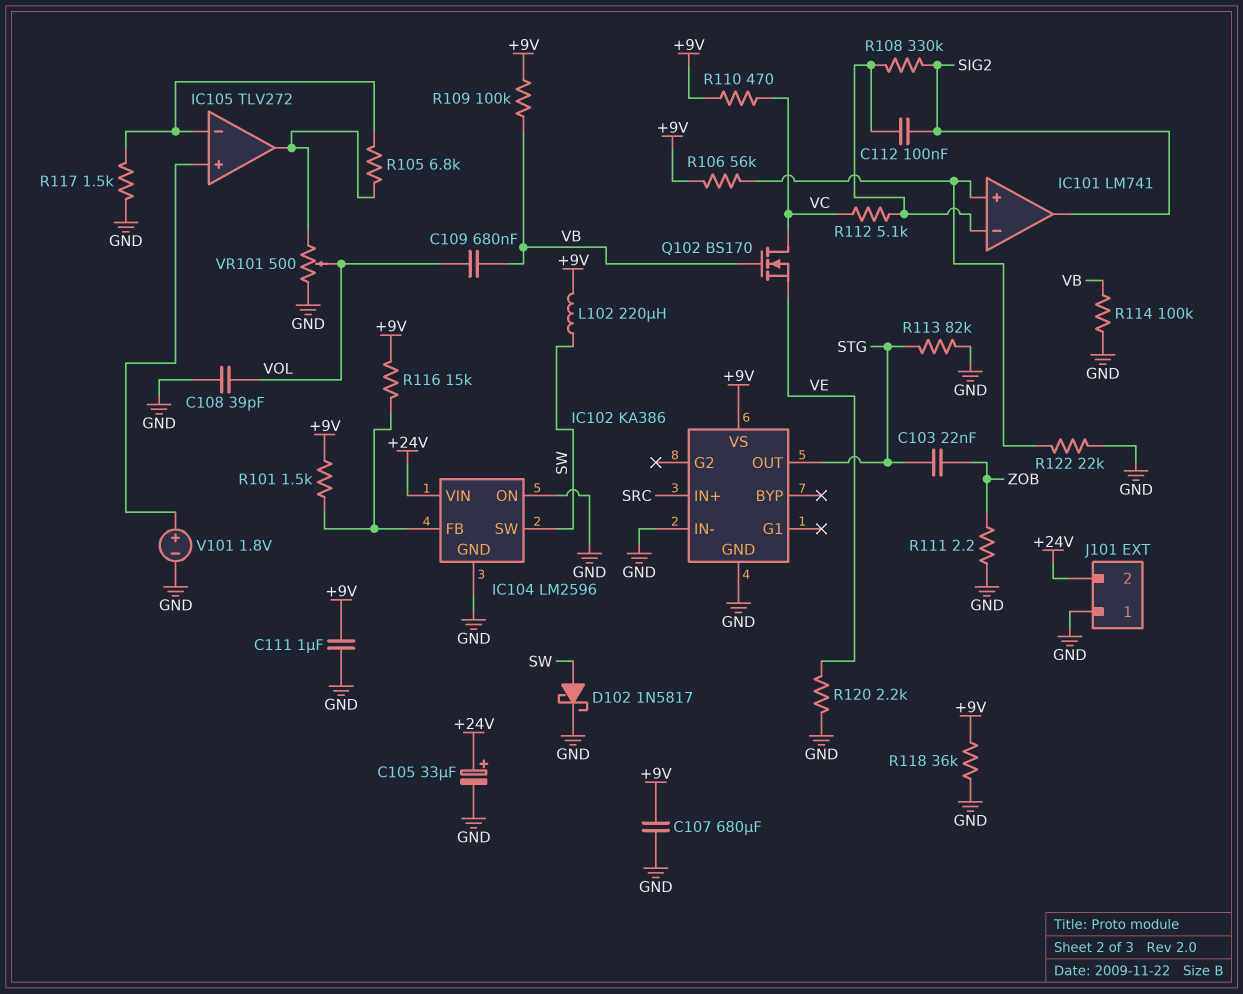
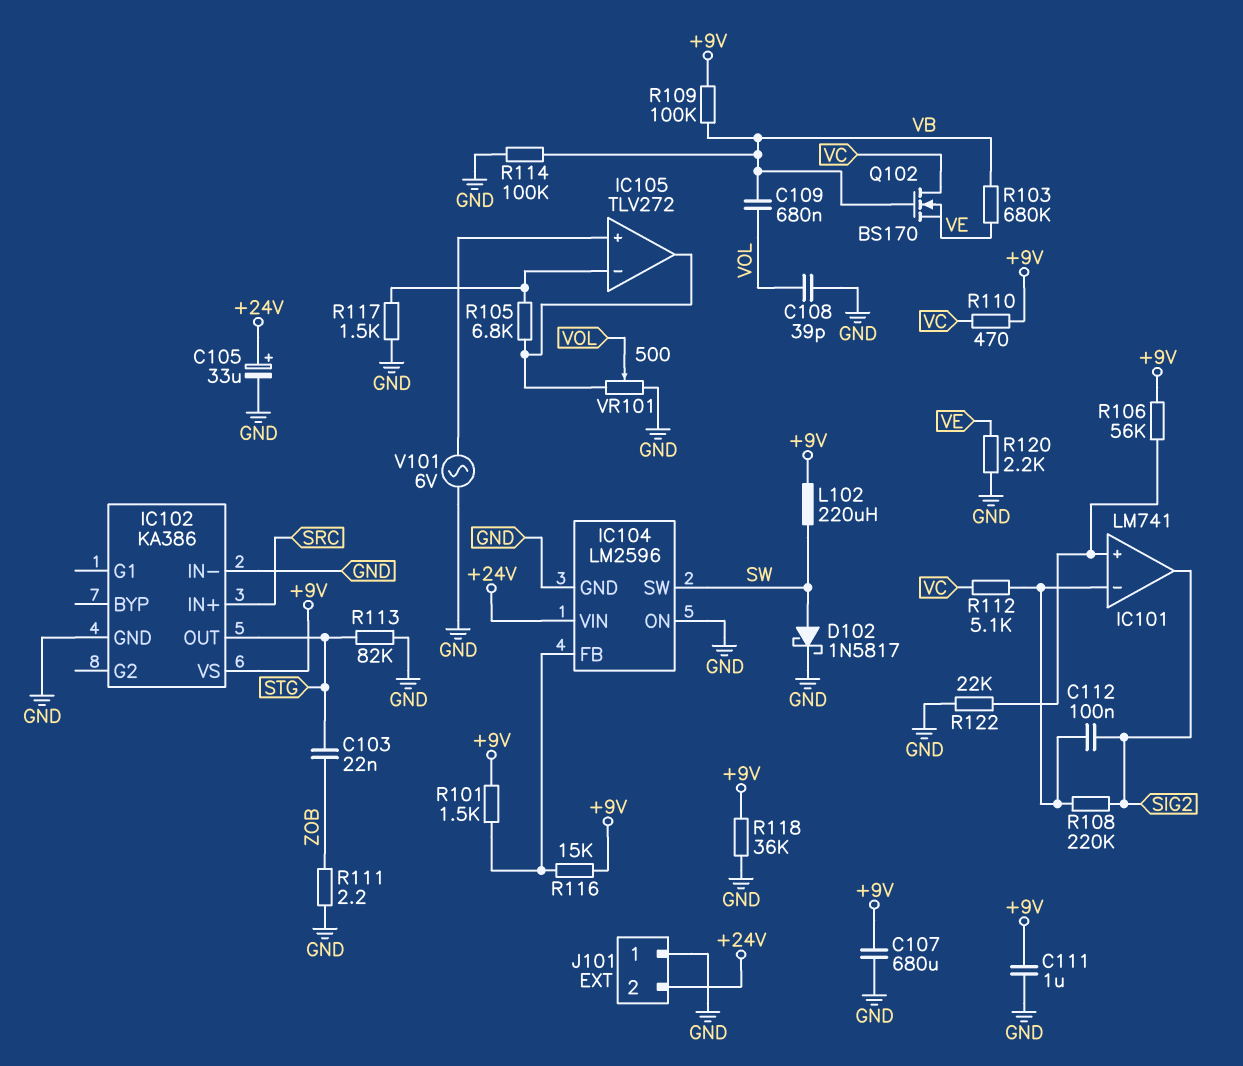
R103: none -> 680k (VB, VE)
R108: 330k (IC101/in-, SIG2) -> 220k (IC101/in-, SIG2)
V101: 1.8V (plus IC105/in+, minus GND) -> AC 6V (GND, IC105/in+)

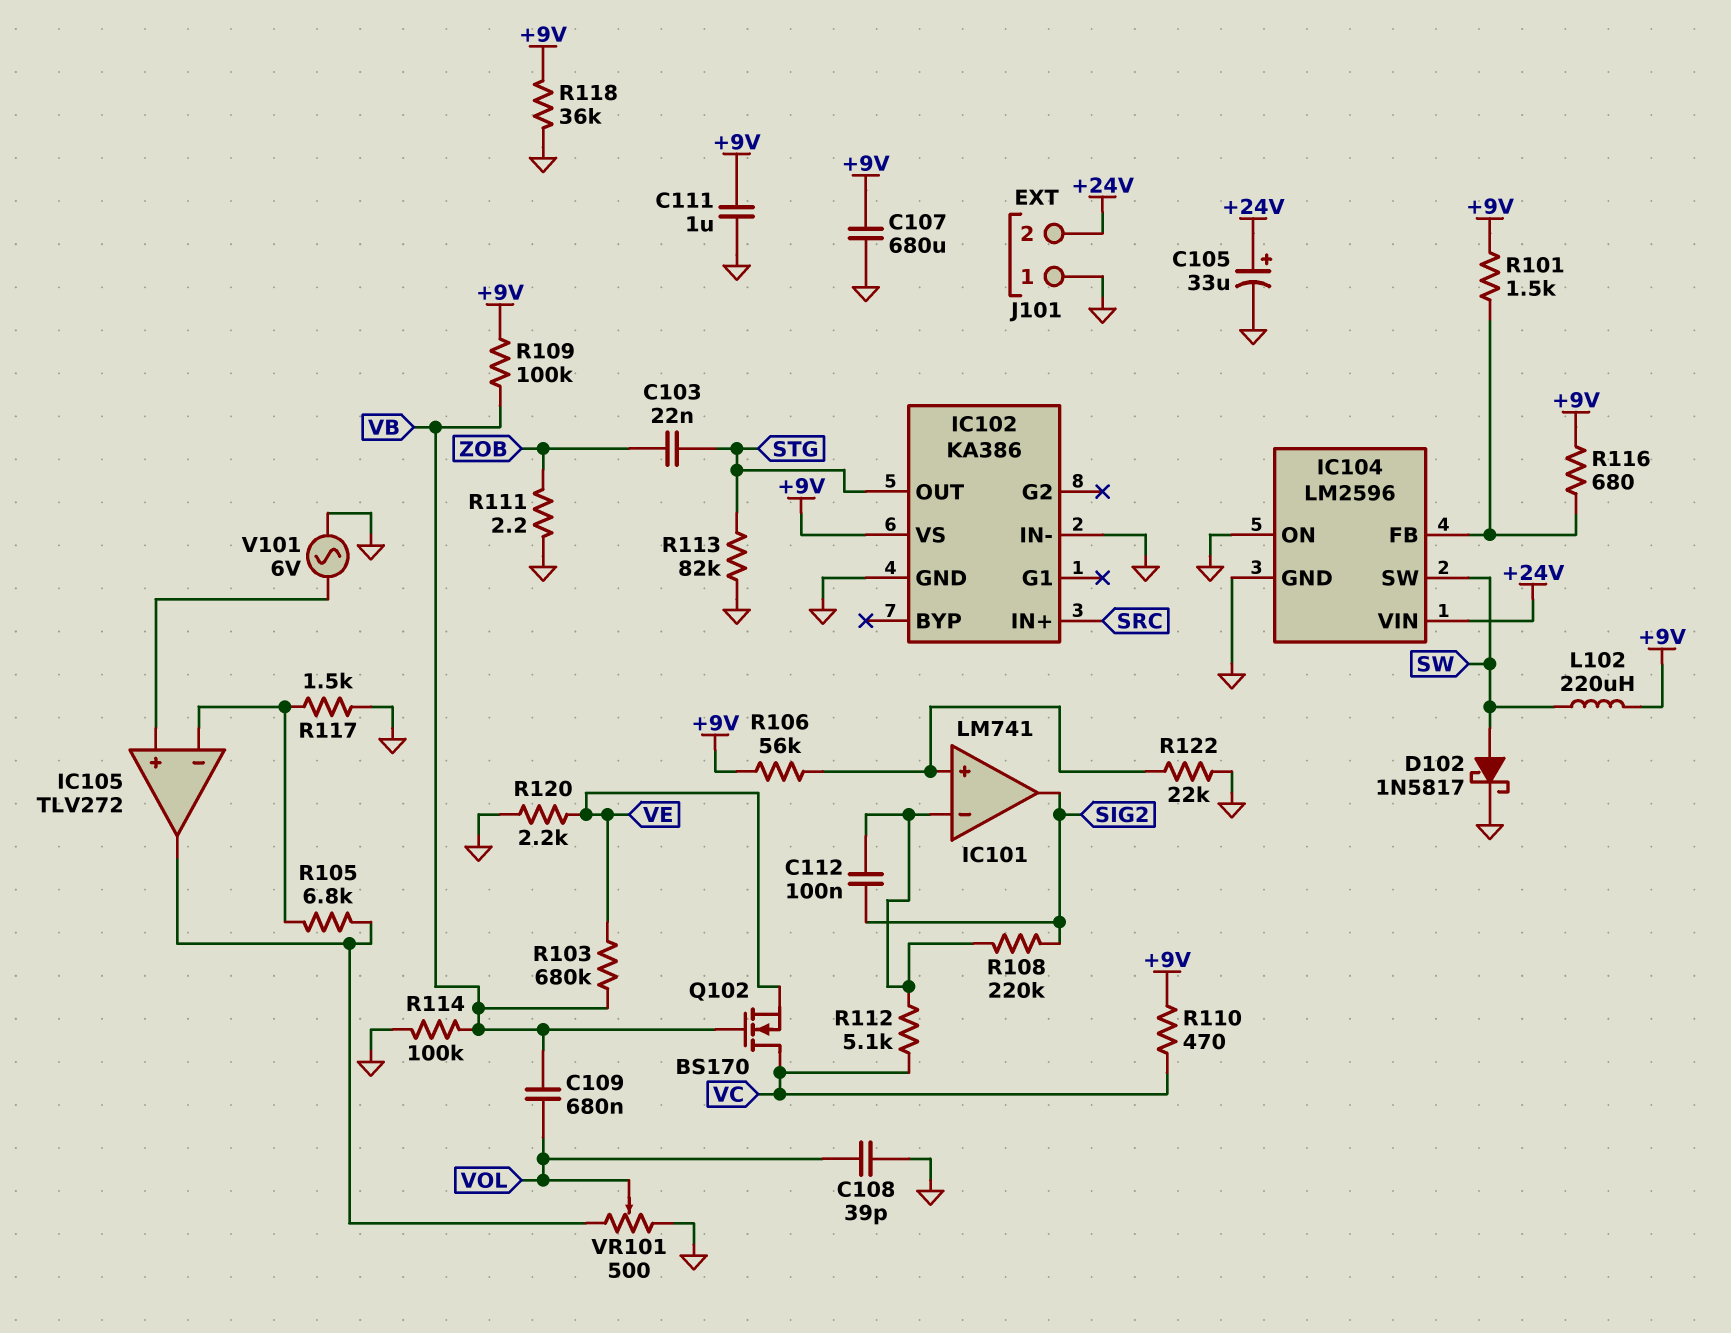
R116: 15k (+9V, IC104/FB) -> 680 (+9V, IC104/FB)

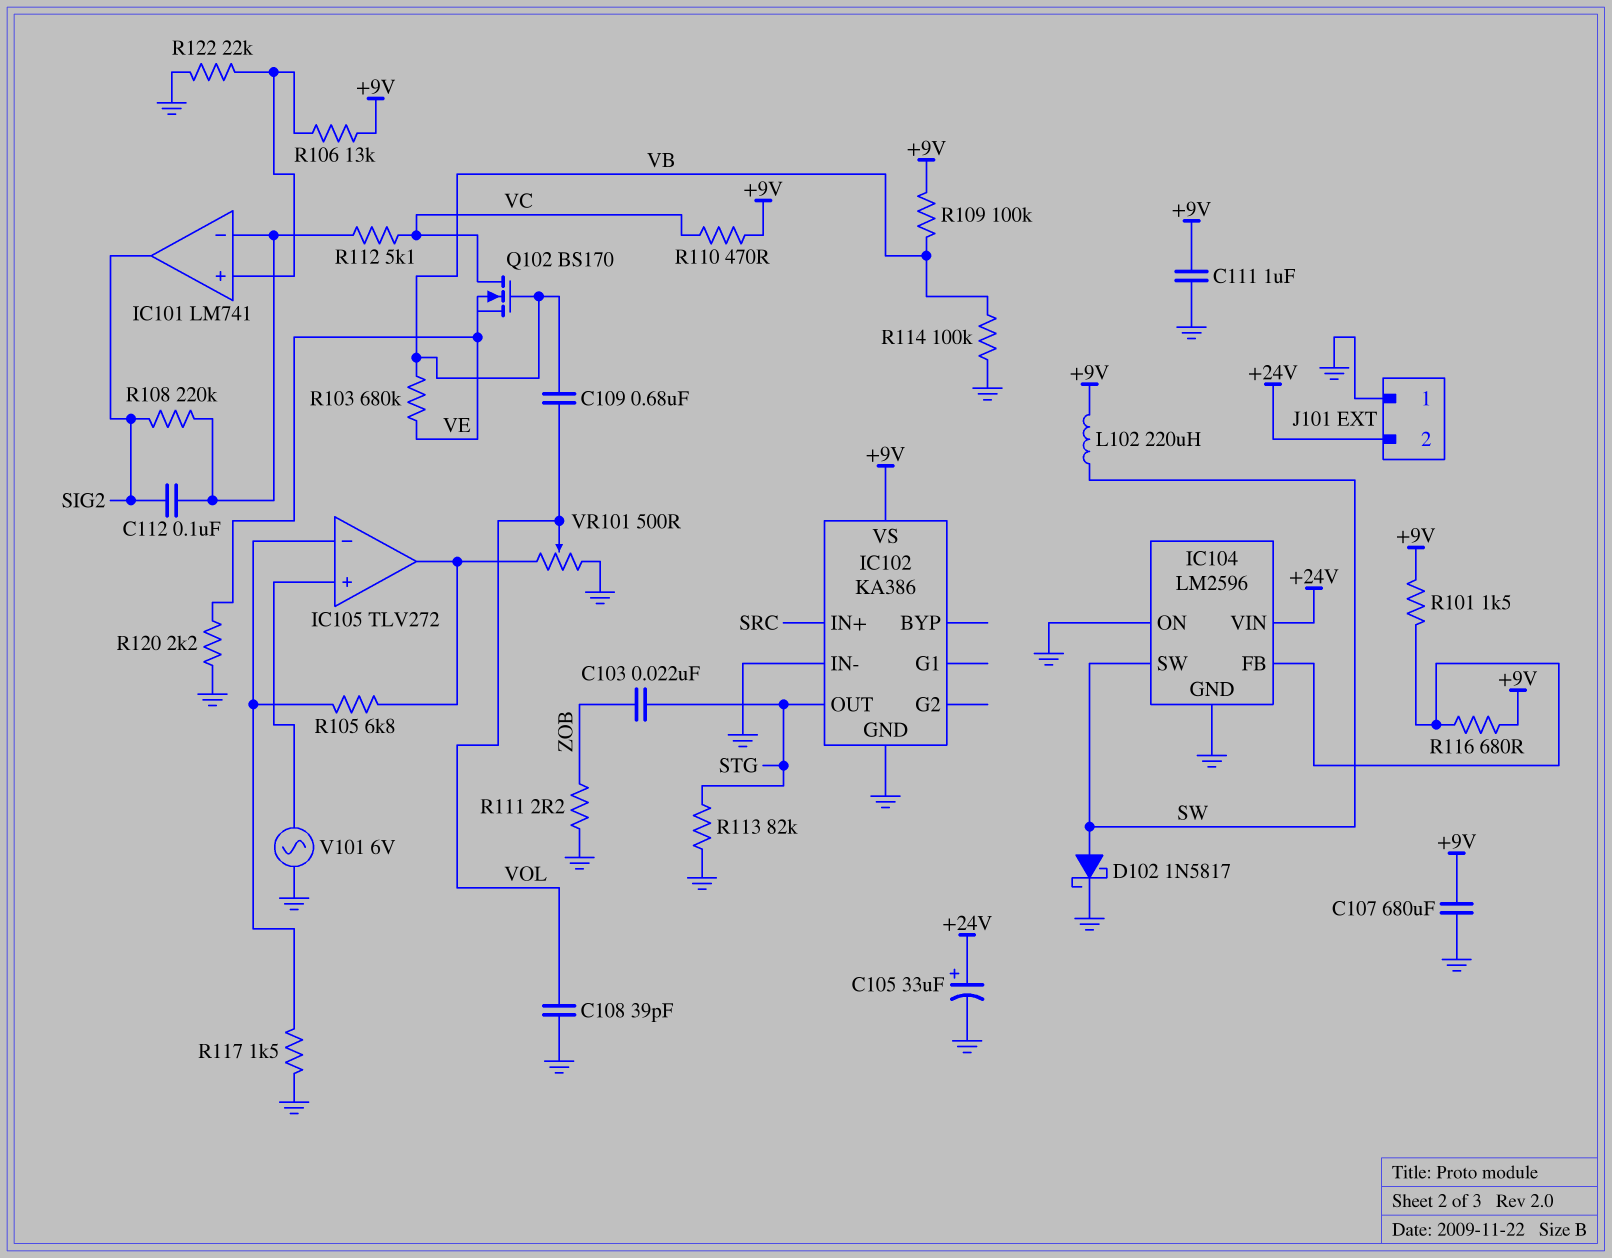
R106: 56k (+9V, IC101/in+) -> 13k (+9V, IC101/in+)
R118: 36k (+9V, GND) -> none

